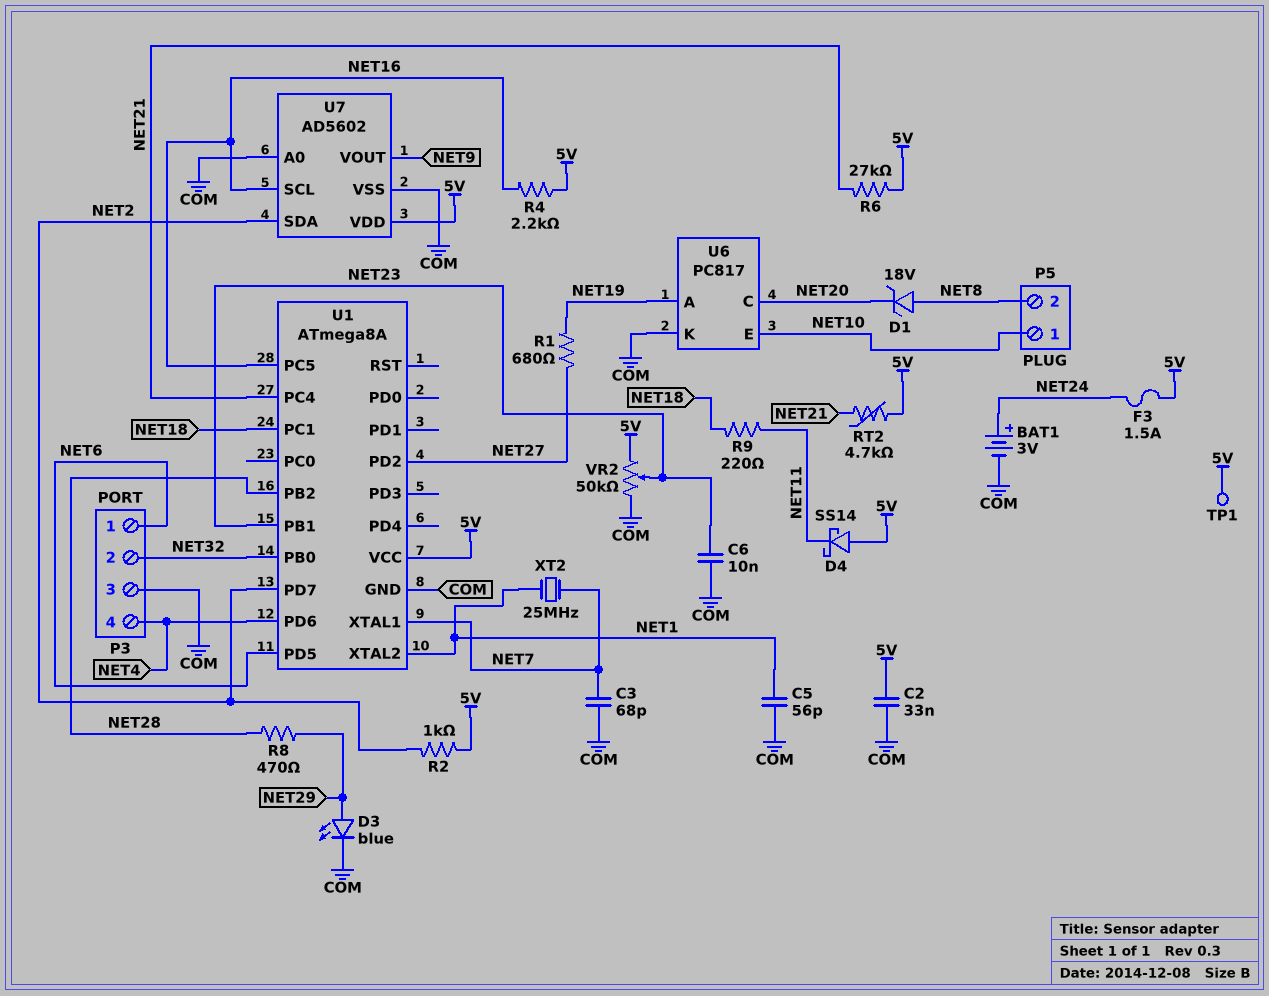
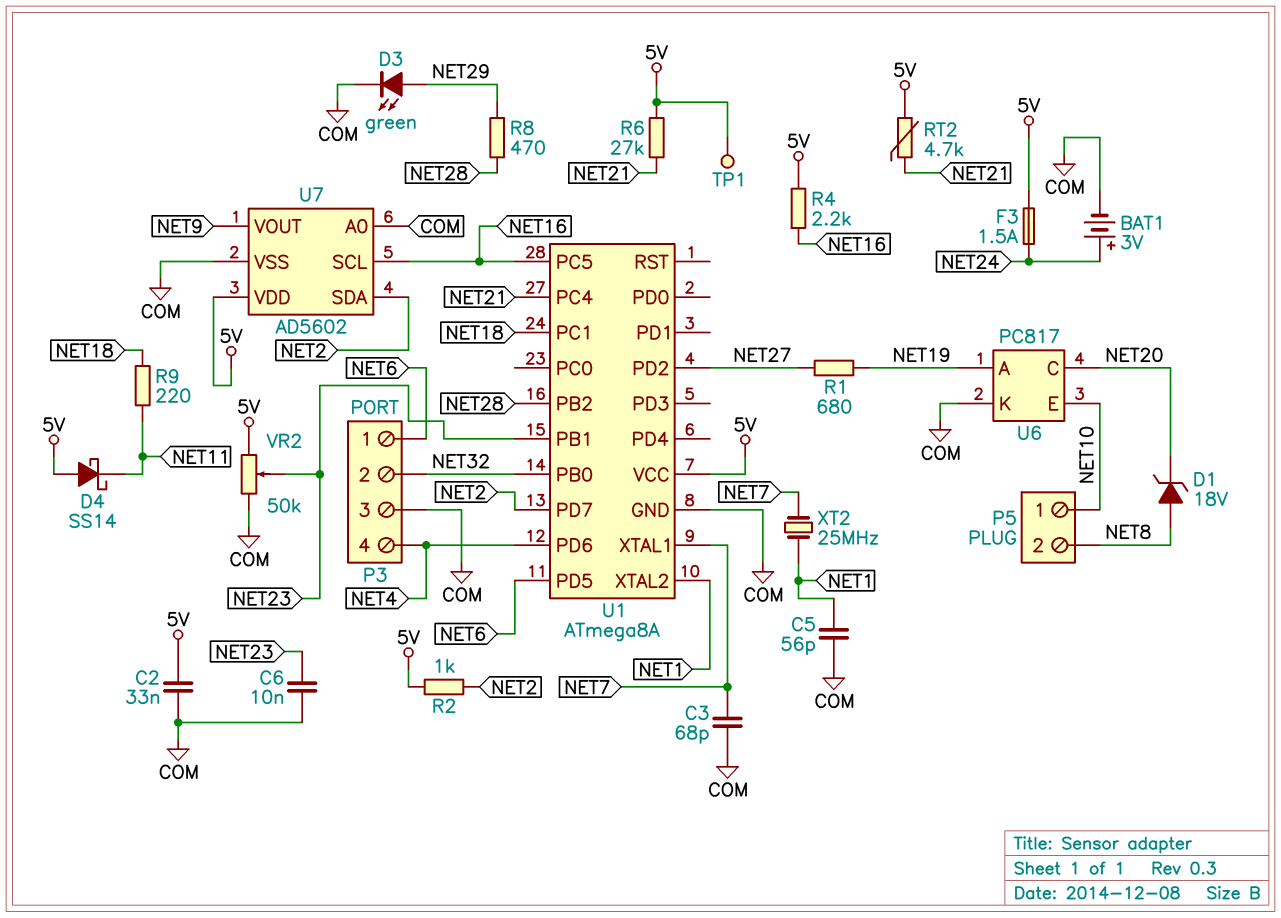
D3: LED blue (A NET29, K COM) -> LED green (A NET29, K COM)

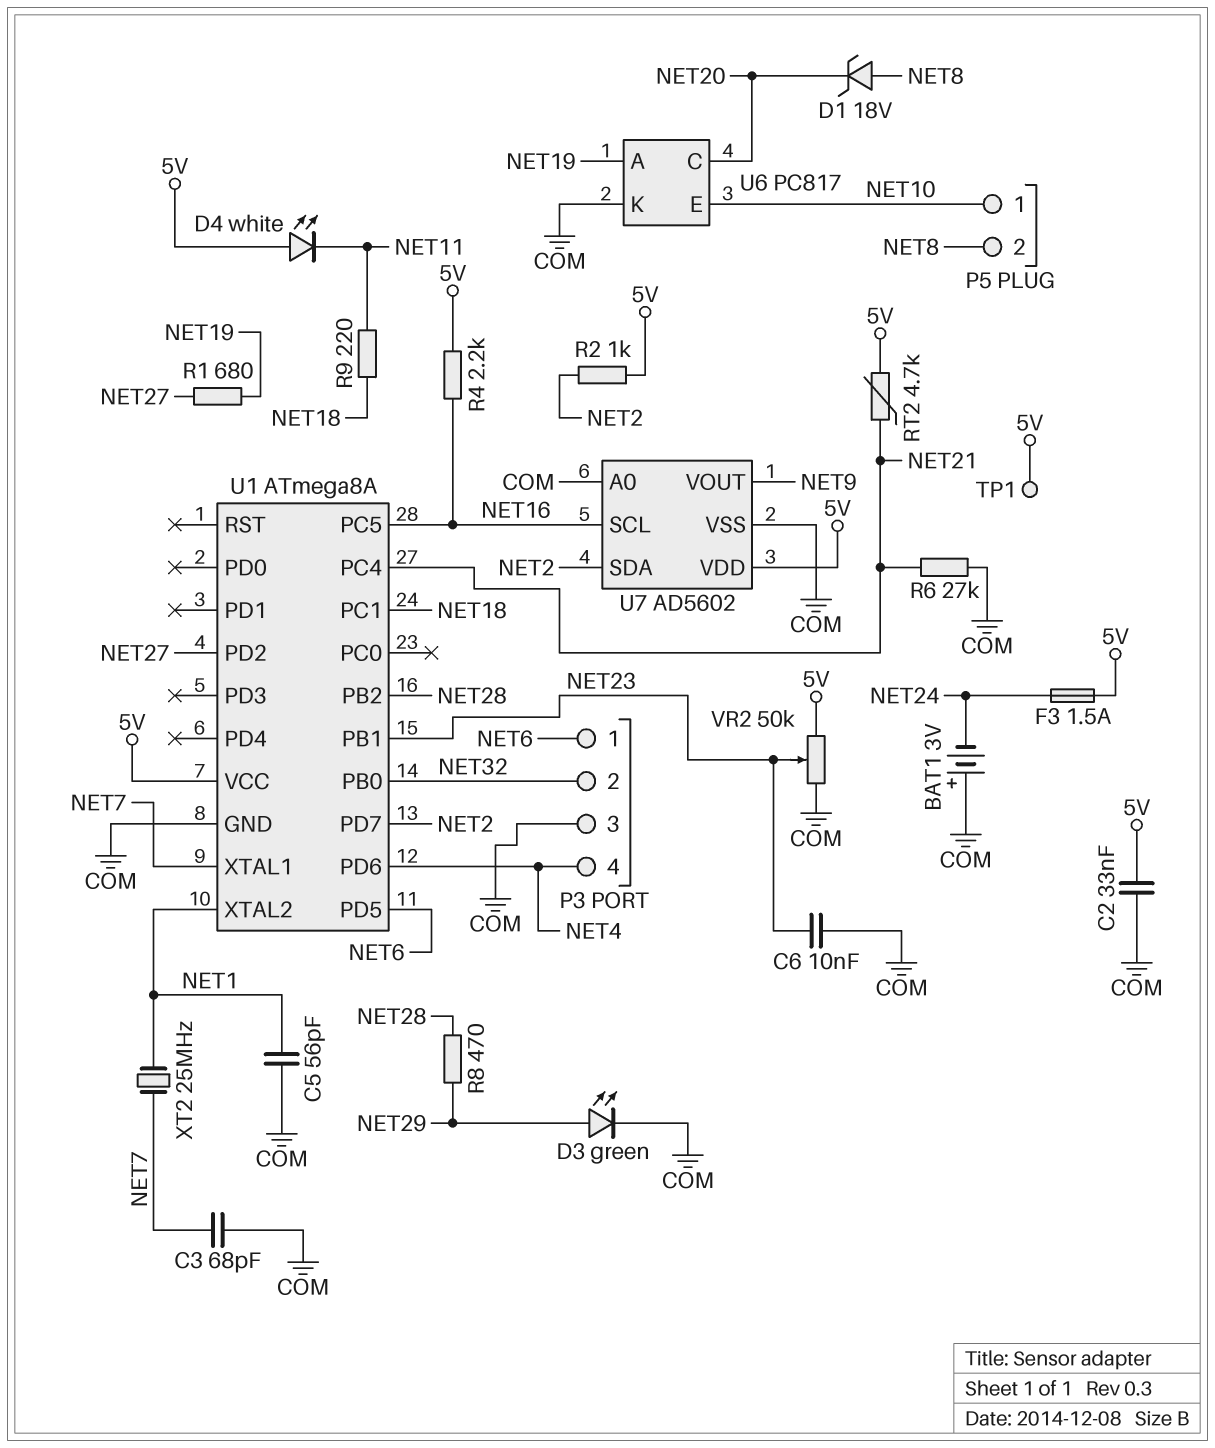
BAT1: 3V (plus NET24, minus COM) -> 3V (plus COM, minus NET24)
D4: schottky SS14 (A 5V, K NET11) -> LED white (A 5V, K NET11)
R6: 27k (5V, NET21) -> 27k (COM, NET21)

